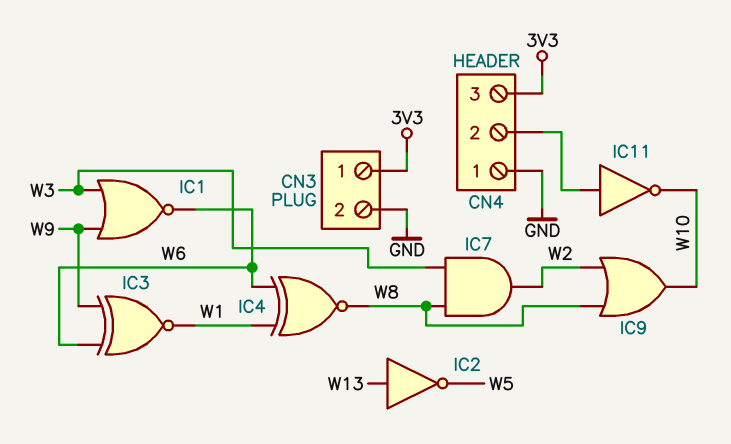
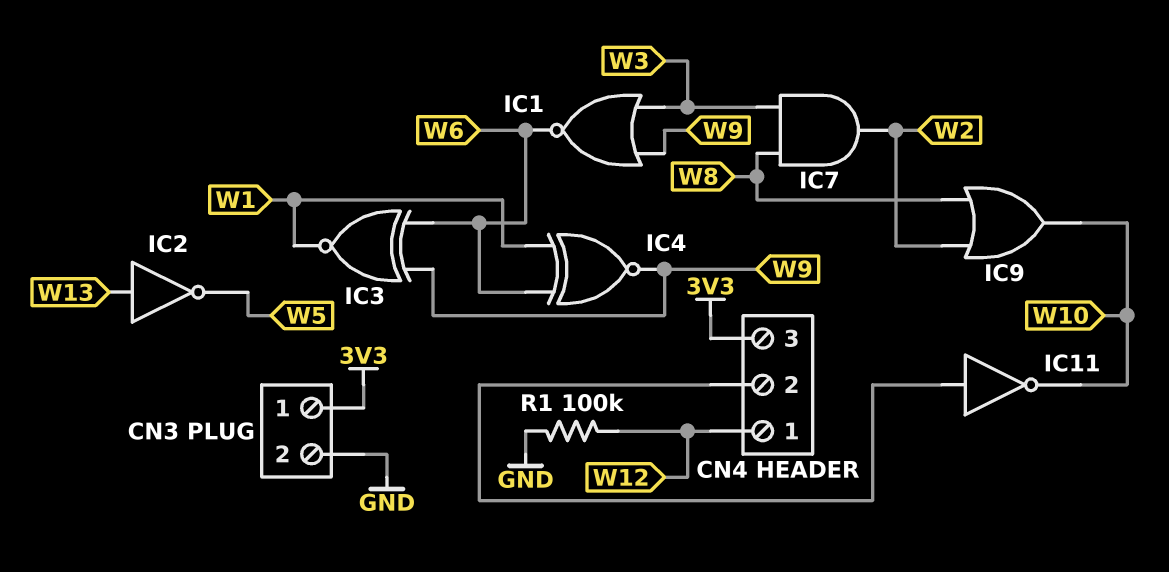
CN4 pin 1: GND -> W12
IC4: XNOR (in W1, in W6, out W8) -> XNOR (in W1, in W6, out W9)
R1: none -> 100k (GND, W12)

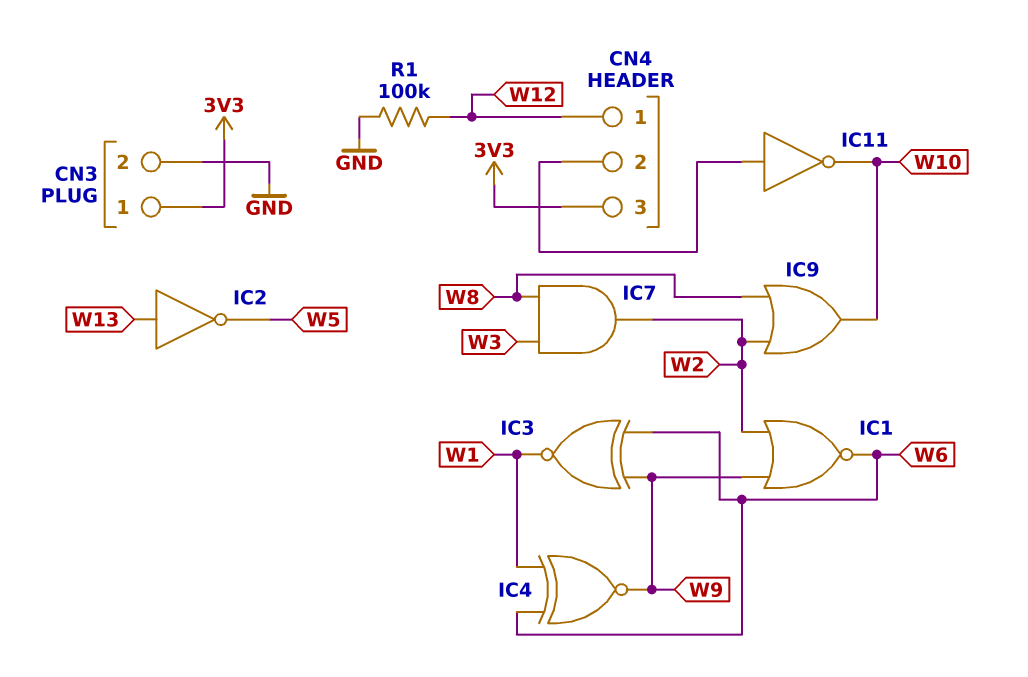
IC1: NOR (in W3, in W9, out W6) -> NOR (in W2, in W9, out W6)

